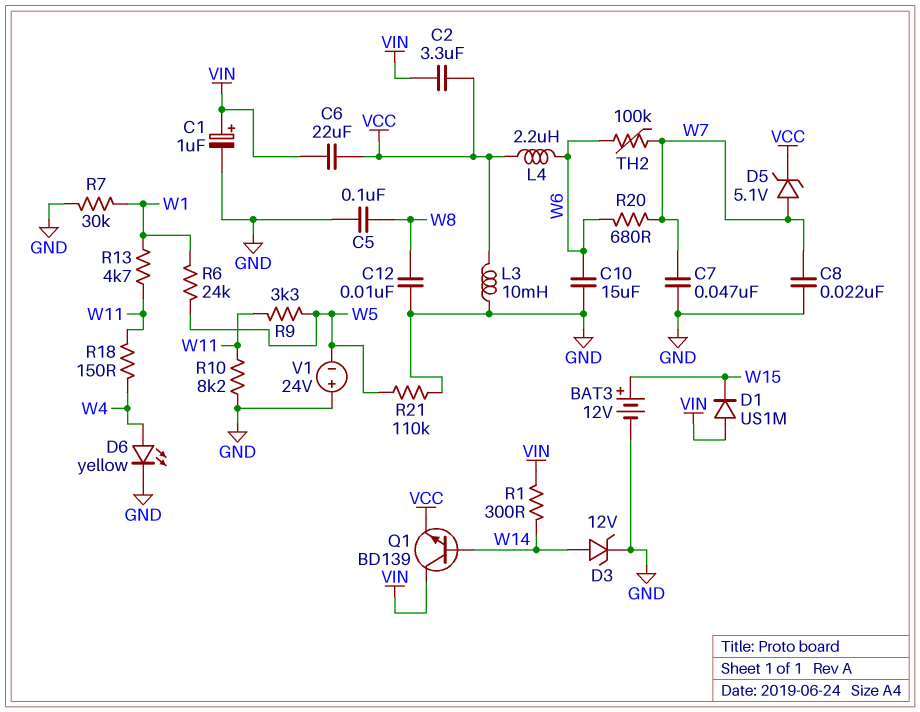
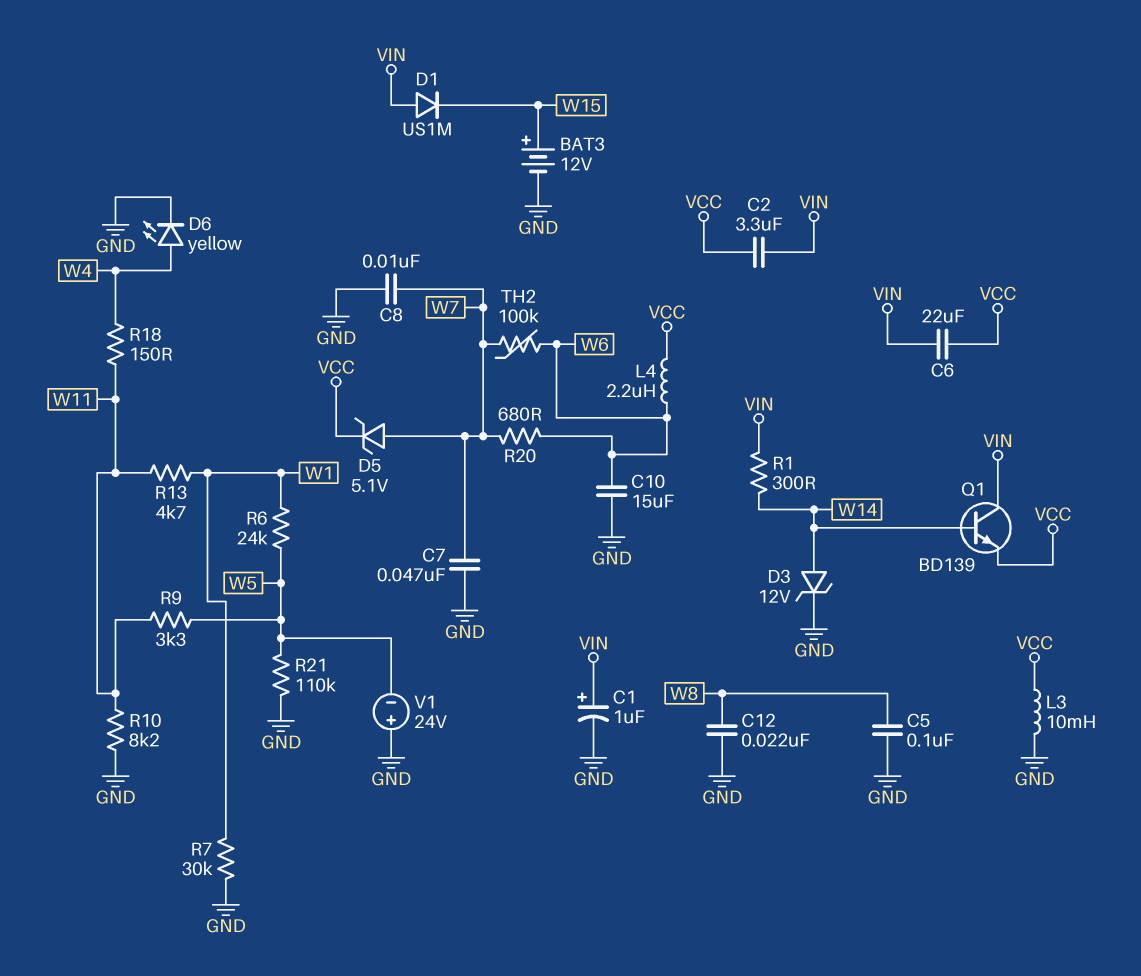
C8: 22nF (GND, W7) -> 10nF (GND, W7)
C12: 10nF (GND, W8) -> 22nF (GND, W8)

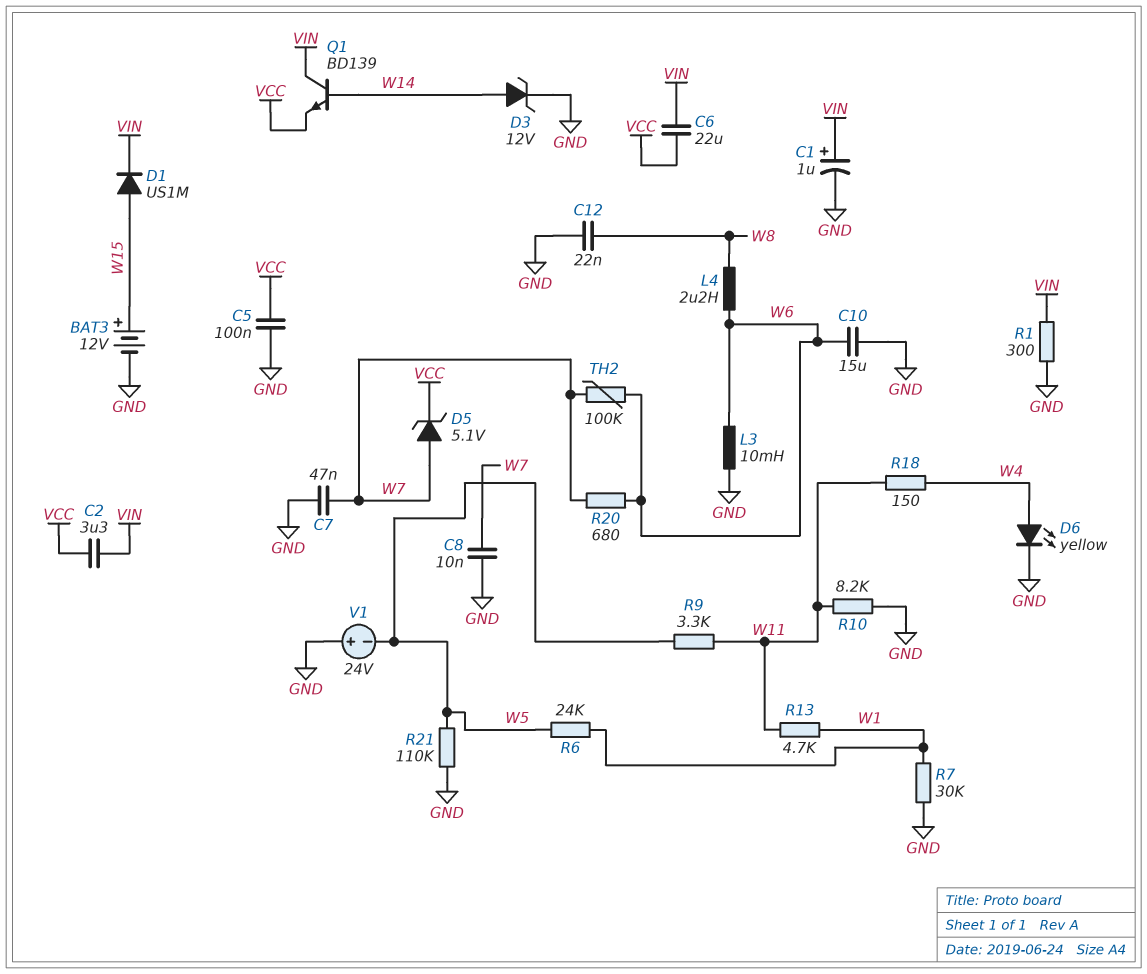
C5: 100nF (GND, W8) -> 100nF (GND, VCC)
D1: diode US1M (A VIN, K W15) -> diode US1M (A W15, K VIN)
L3: 10mH (GND, VCC) -> 10mH (GND, W6)
L4: 2.2uH (VCC, W6) -> 2.2uH (W6, W8)
R1: 300 (VIN, W14) -> 300 (GND, VIN)

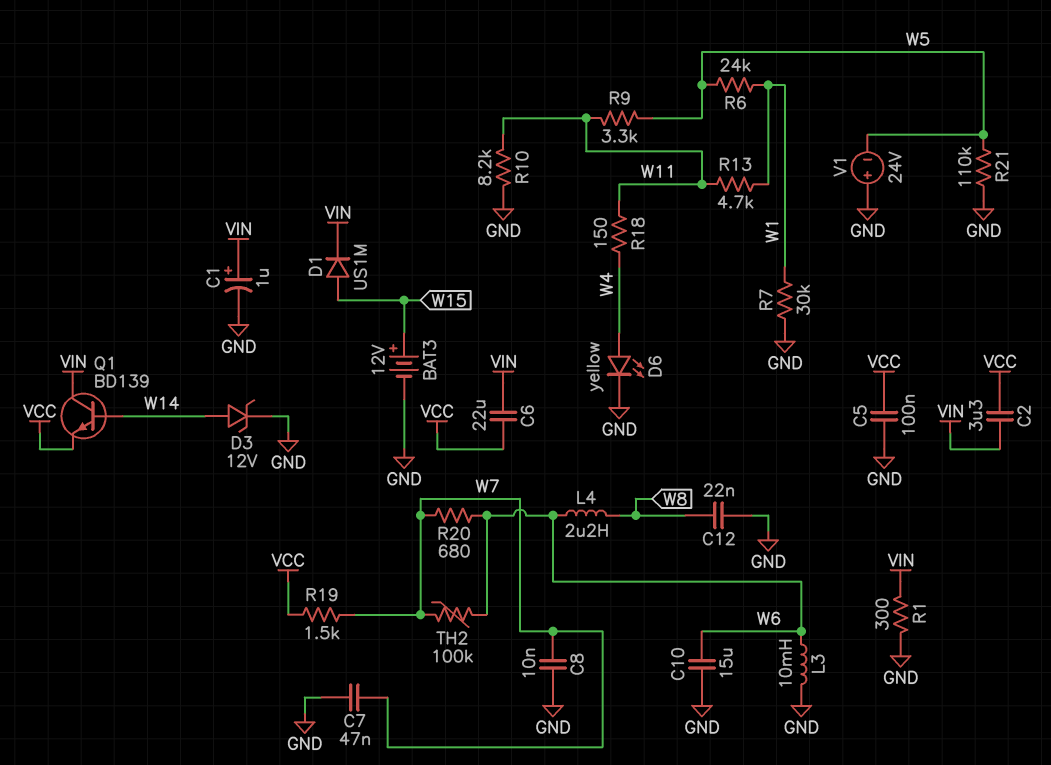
D5: zener 5.1V (A W7, K VCC) -> none
R19: none -> 1.5k (VCC, W7)

